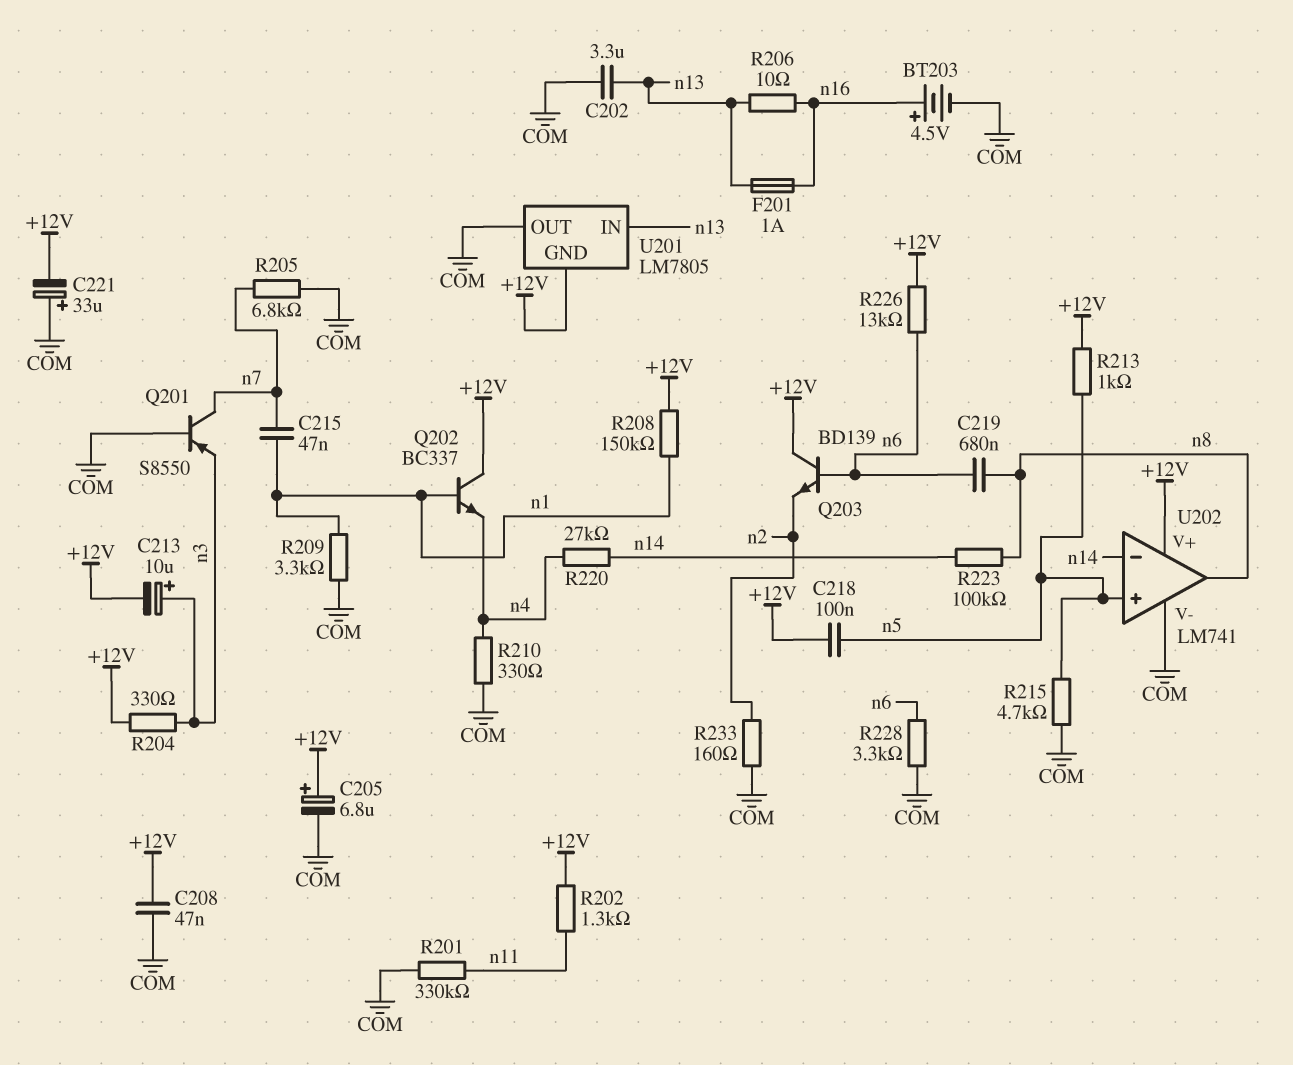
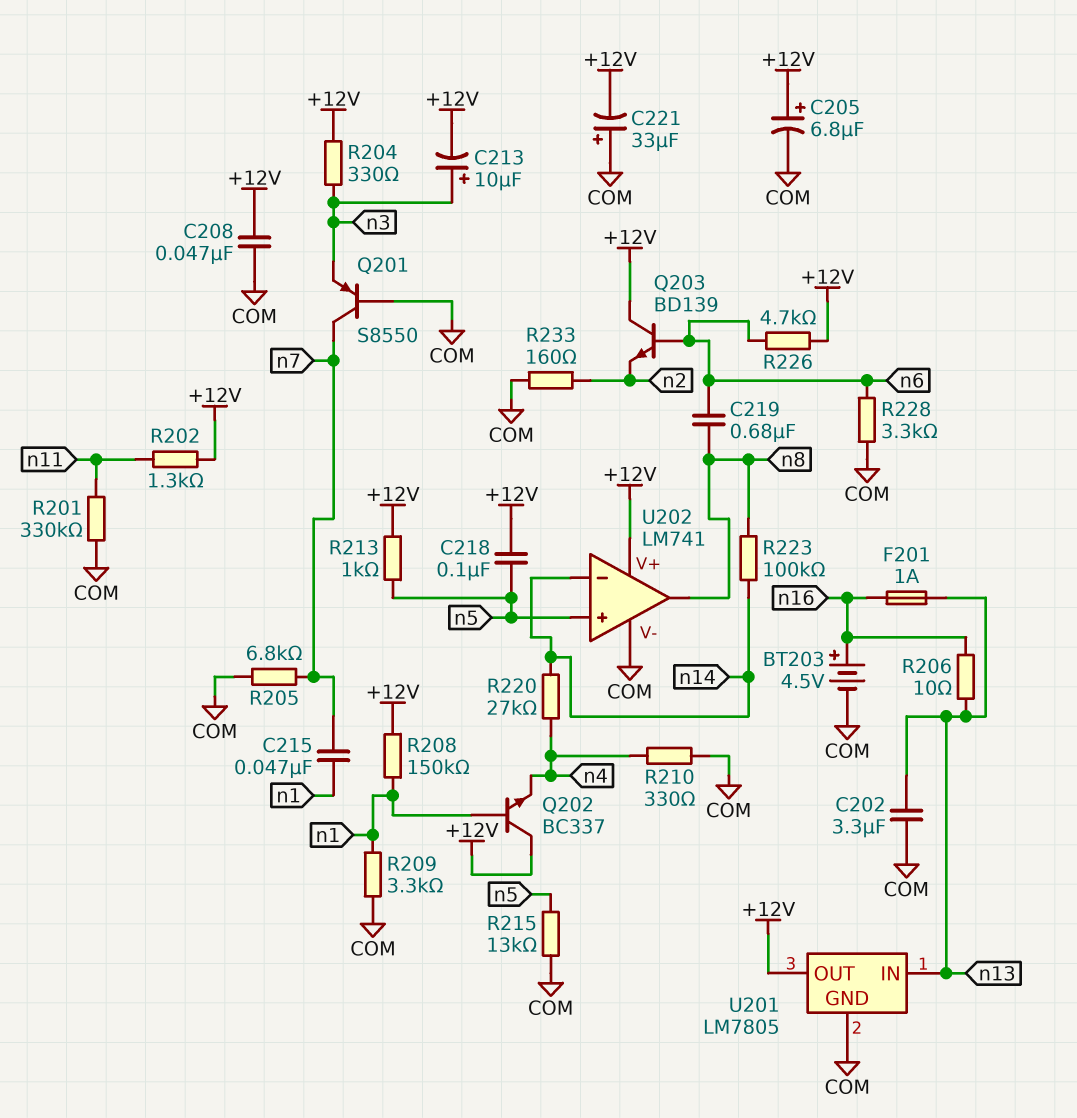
R215: 4.7k (COM, n5) -> 13k (COM, n5)
R226: 13k (+12V, n6) -> 4.7k (+12V, n6)
U201 pin GND: +12V -> COM
U201 pin OUT: COM -> +12V

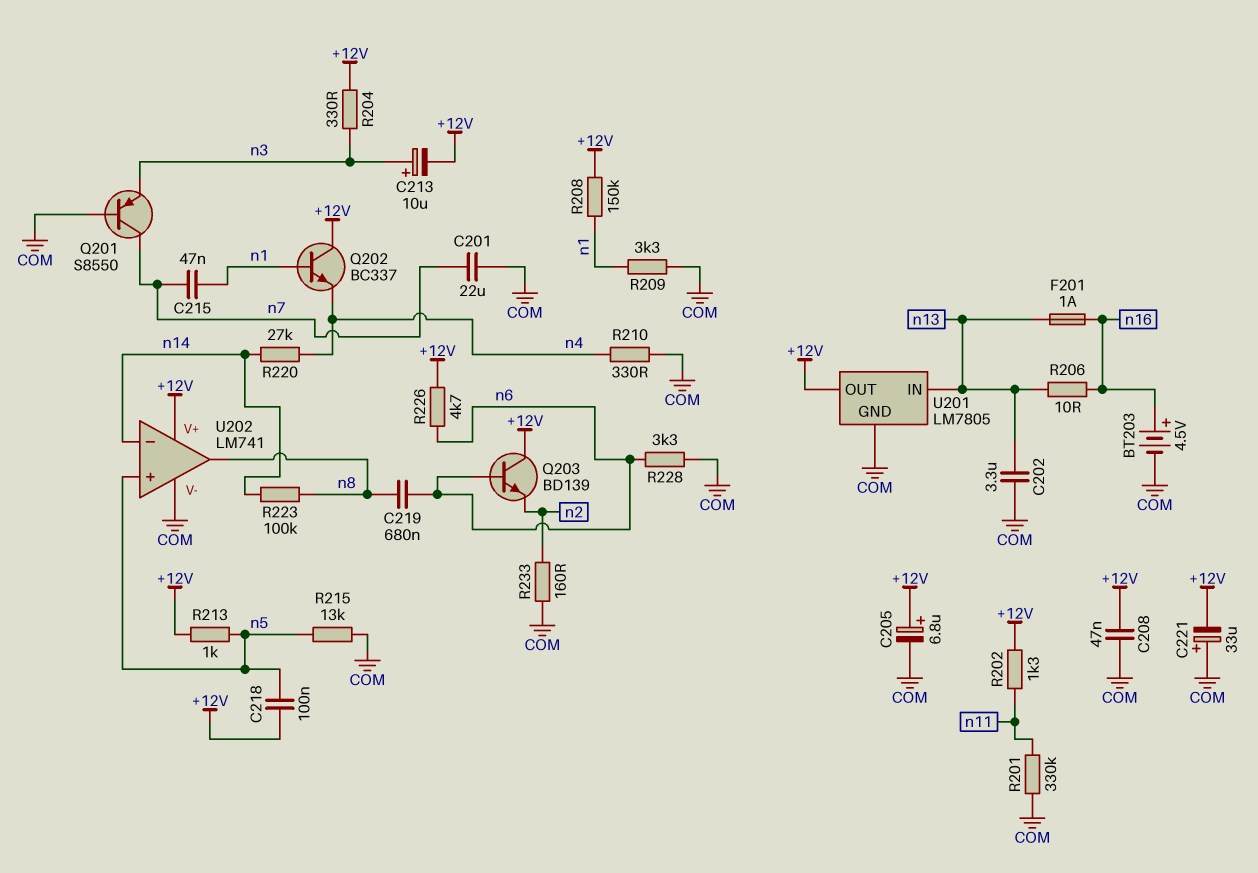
C201: none -> 22uF (COM, n7)
R205: 6.8k (COM, n7) -> none

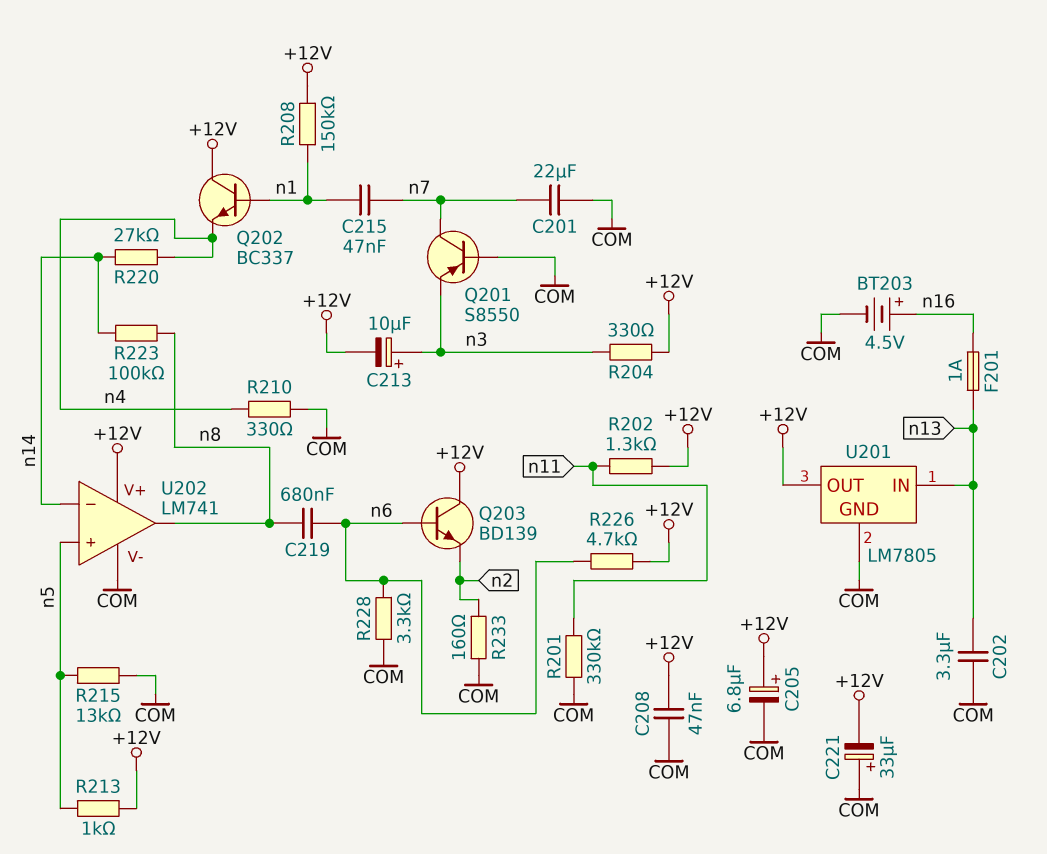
C218: 100nF (+12V, n5) -> none
R206: 10 (n13, n16) -> none
R209: 3.3k (COM, n1) -> none

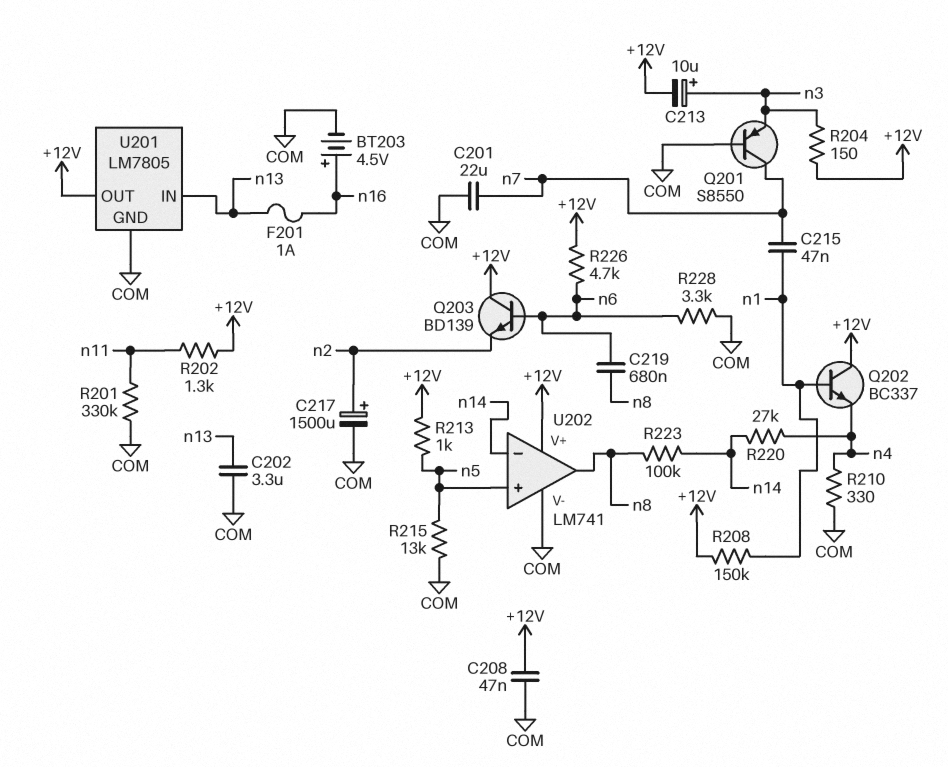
C205: 6.8uF (plus +12V, minus COM) -> none
C217: none -> 1500uF (plus n2, minus COM)
C221: 33uF (plus COM, minus +12V) -> none
R204: 330 (+12V, n3) -> 150 (+12V, n3)
R233: 160 (COM, n2) -> none

